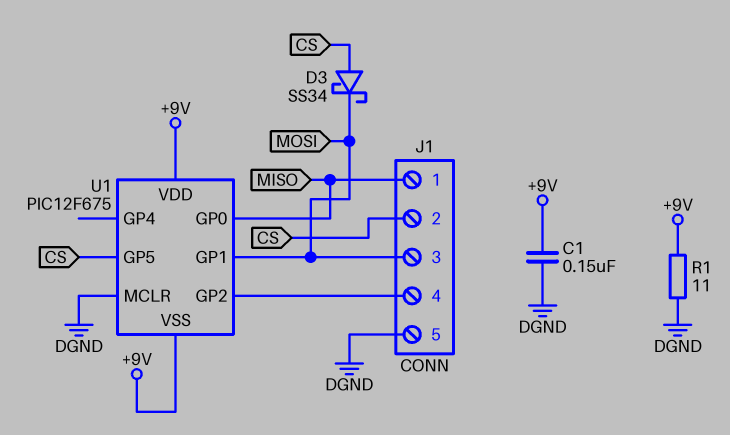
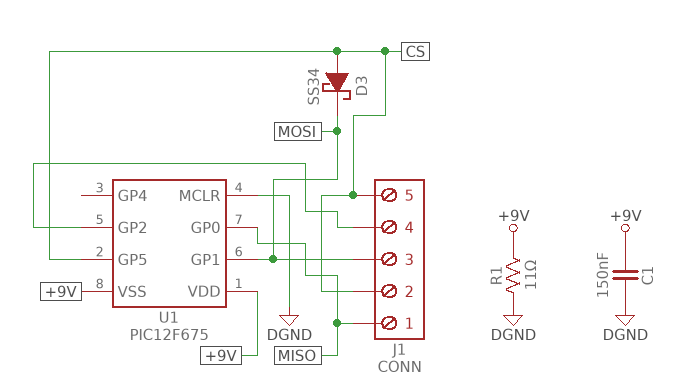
J1 pin 5: DGND -> CS

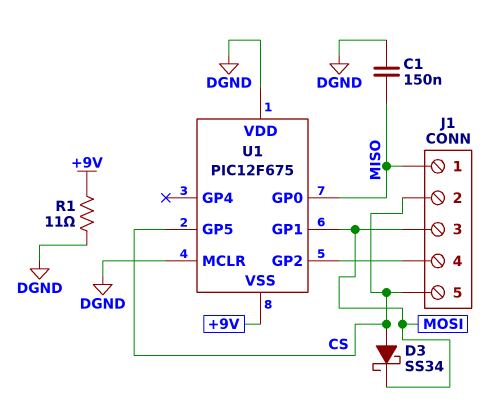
C1: 150nF (+9V, DGND) -> 150nF (DGND, MISO)
U1 pin VDD: +9V -> DGND

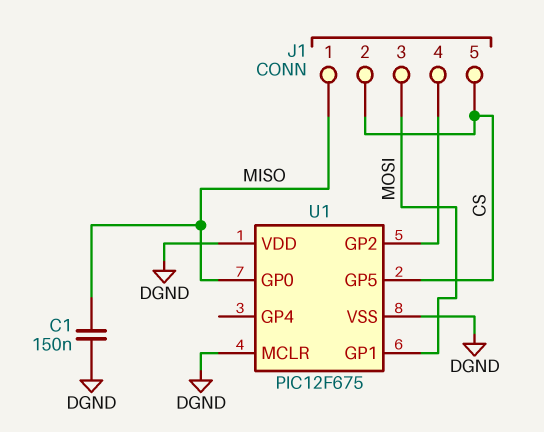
D3: schottky SS34 (A CS, K MOSI) -> none
R1: 11 (+9V, DGND) -> none
U1 pin VSS: +9V -> DGND

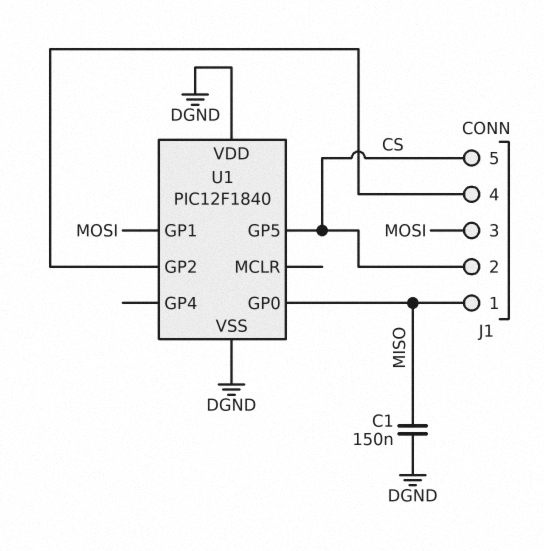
U1: PIC12F675 -> PIC12F1840
U1 pin MCLR: DGND -> none

